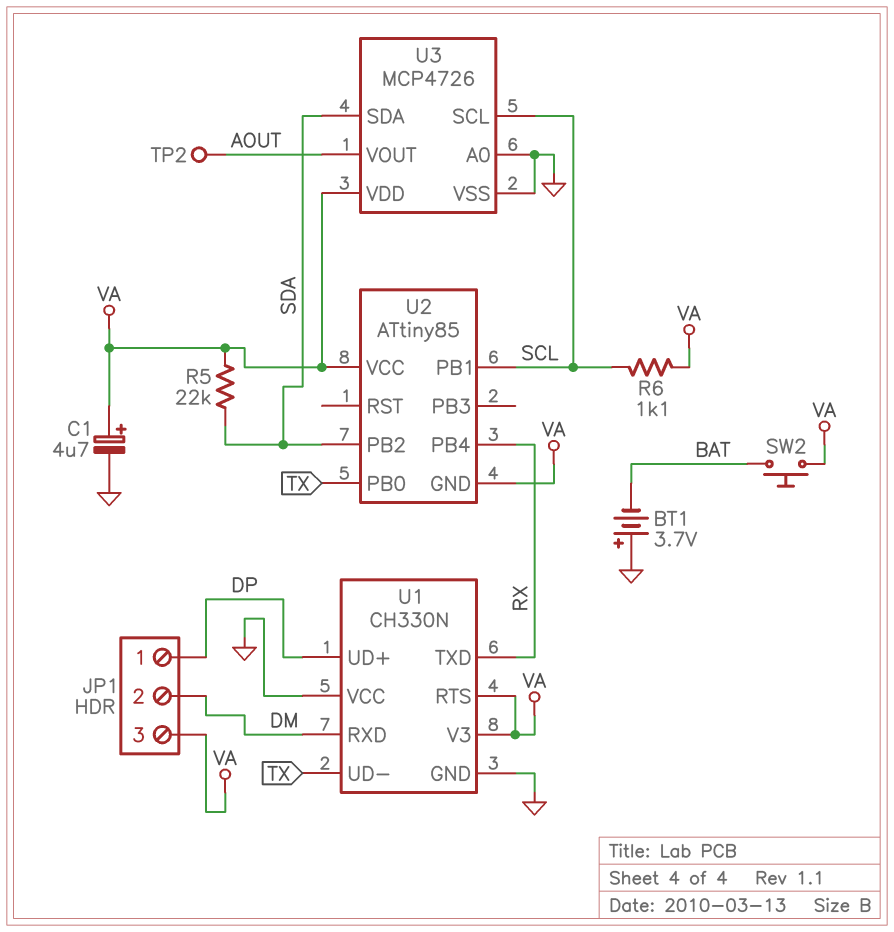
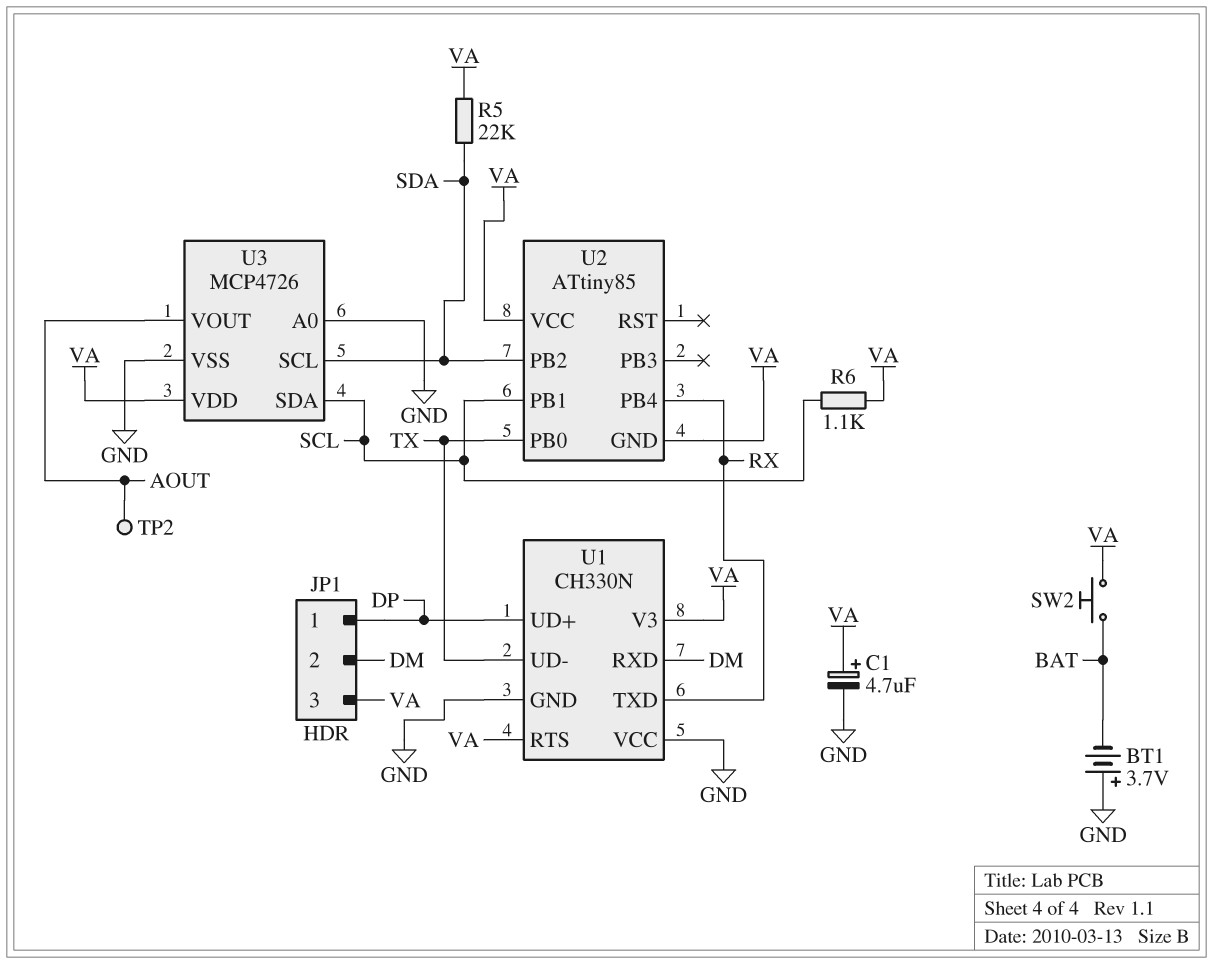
U3 pin SCL: SCL -> SDA
U3 pin SDA: SDA -> SCL

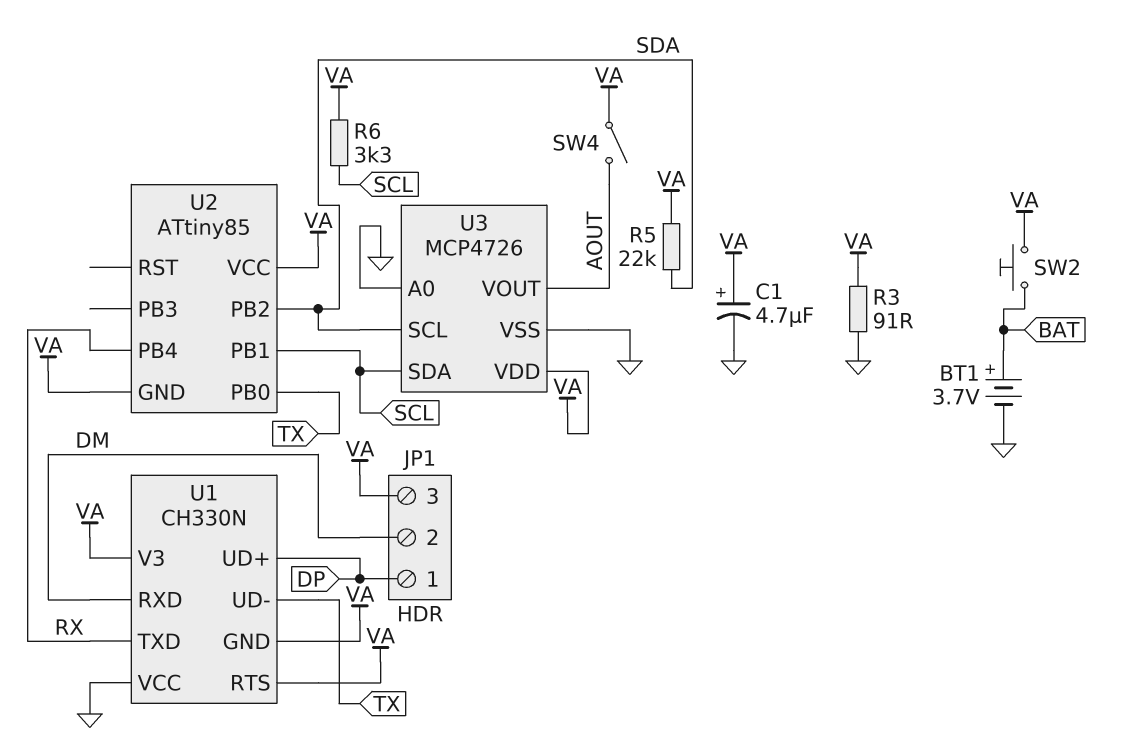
BT1: 3.7V (plus GND, minus BAT) -> 3.7V (plus BAT, minus GND)
R3: none -> 91 (GND, VA)
R6: 1.1k (SCL, VA) -> 3.3k (SCL, VA)
SW4: none -> switch (AOUT, VA)
TP2: test point (AOUT) -> none
U1 pin GND: GND -> VA

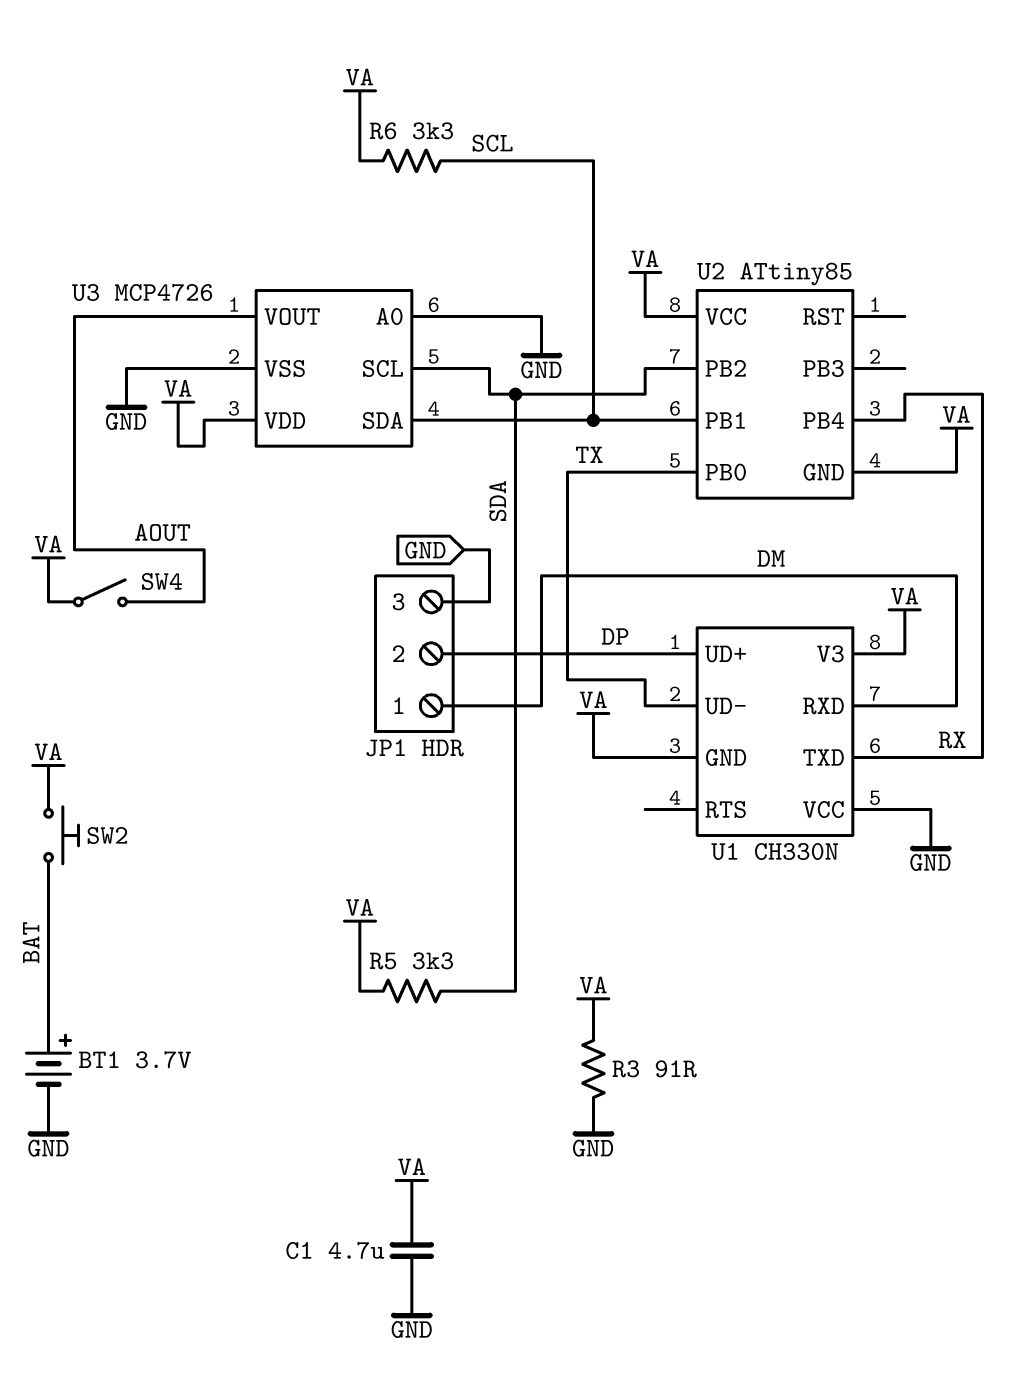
C1: 4.7uF (plus VA, minus GND) -> 4.7uF (GND, VA)
JP1 pin 1: DP -> DM
JP1 pin 2: DM -> DP
JP1 pin 3: VA -> GND
R5: 22k (SDA, VA) -> 3.3k (SDA, VA)
U1 pin RTS: VA -> none

